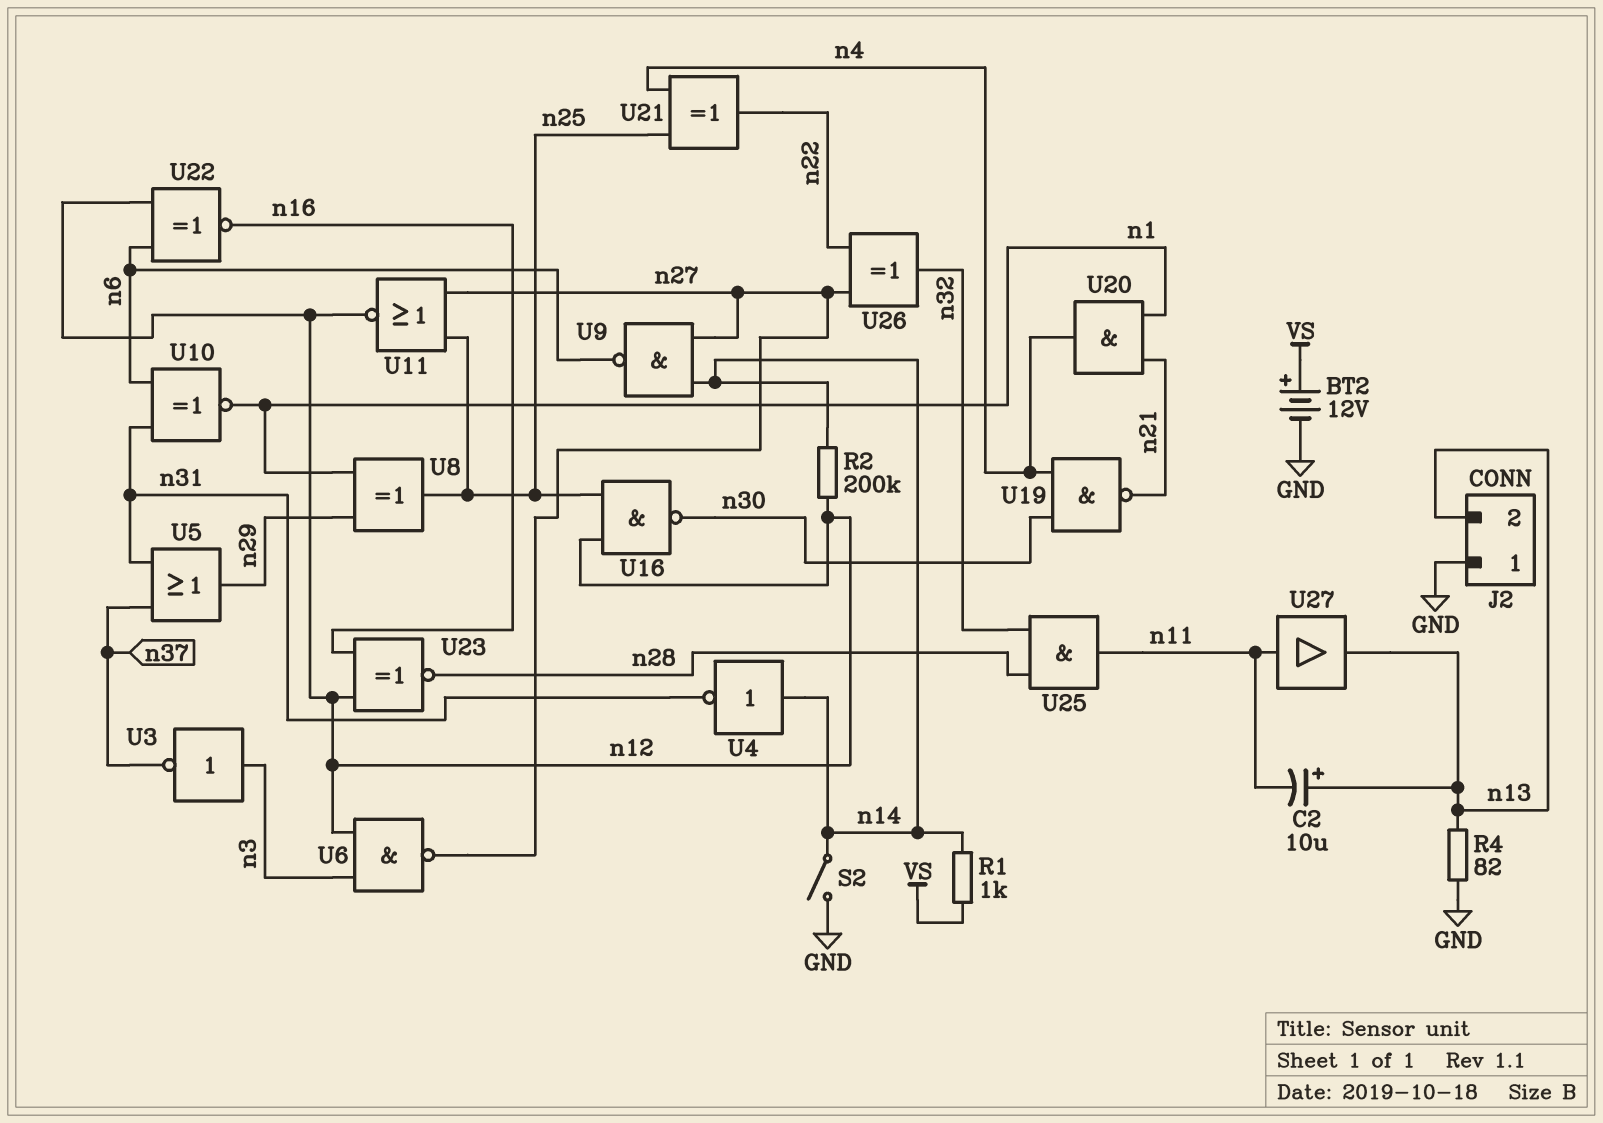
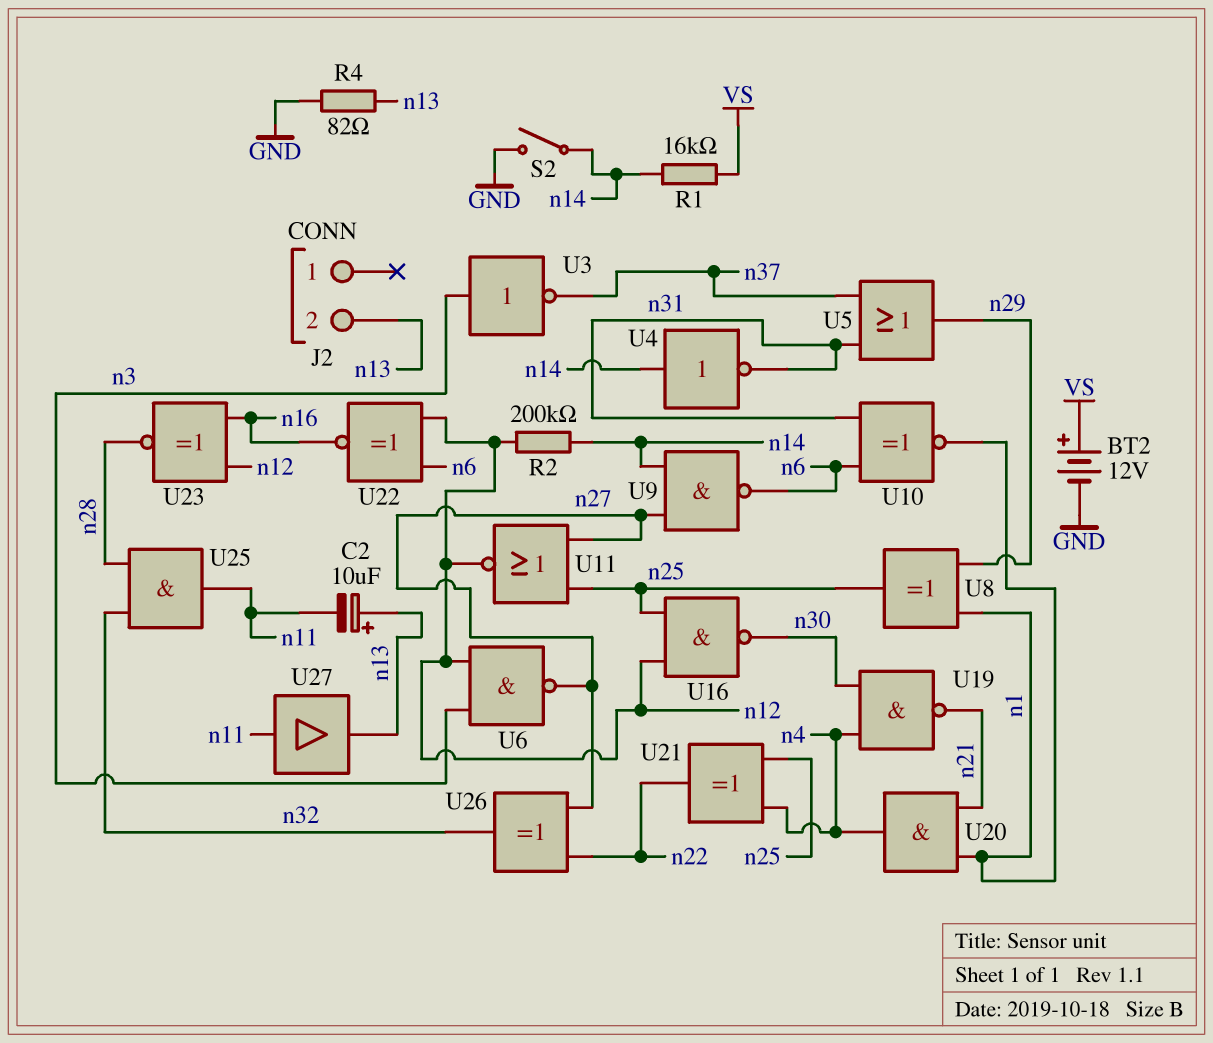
J2 pin 1: GND -> none
R1: 1k (VS, n14) -> 16k (VS, n14)

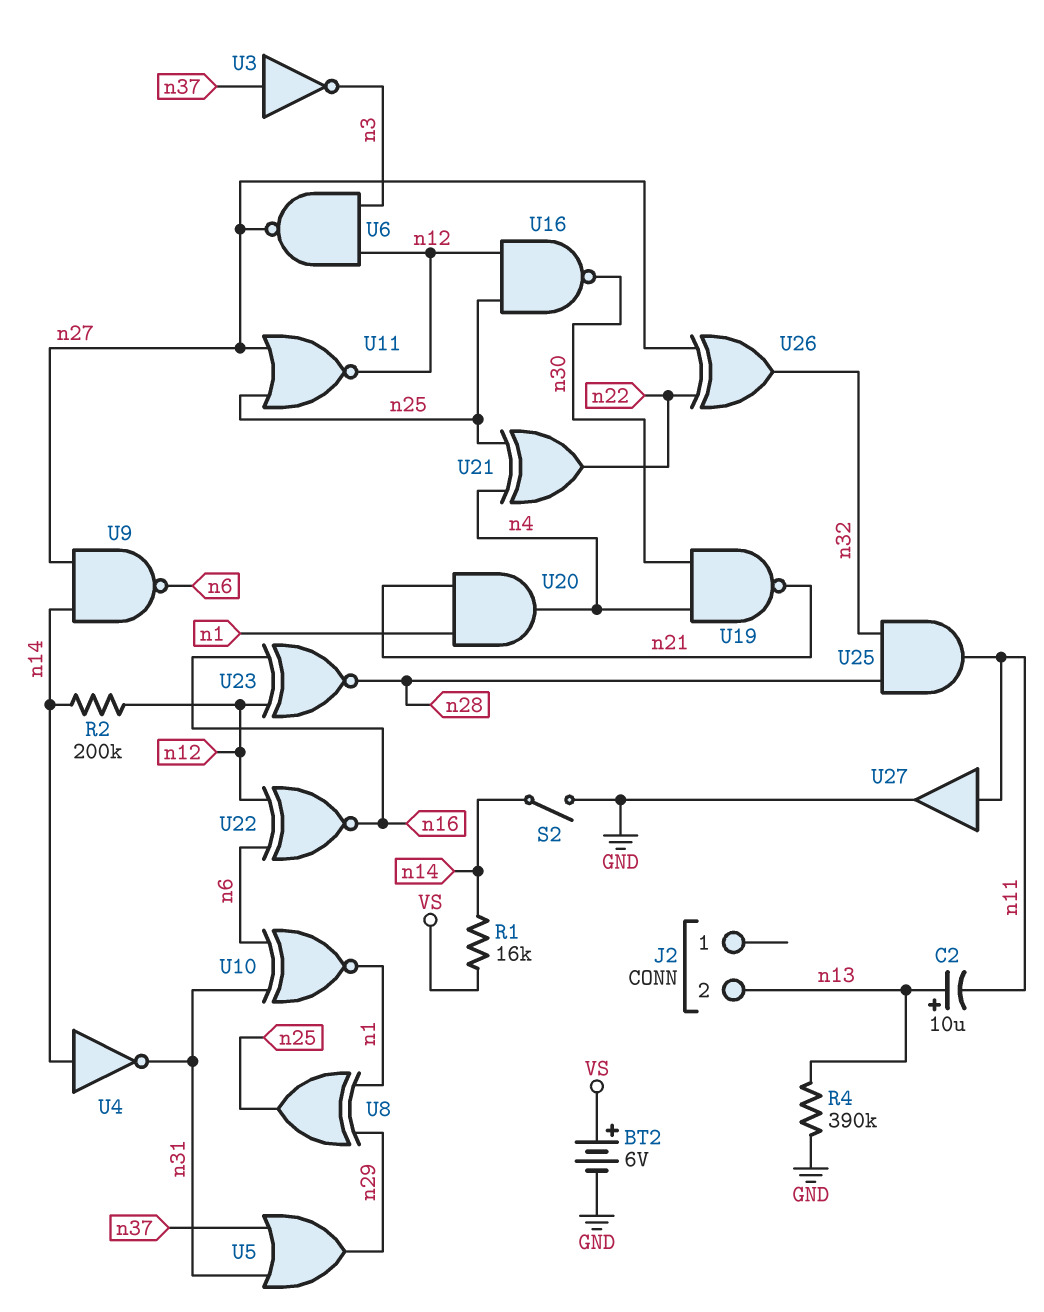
BT2: 12V (plus VS, minus GND) -> 6V (plus VS, minus GND)
R4: 82 (GND, n13) -> 390k (GND, n13)
U3: NOT (in n3, out n37) -> NOT (in n37, out n3)
U27: buffer (in n11, out n13) -> buffer (in n11, out GND)

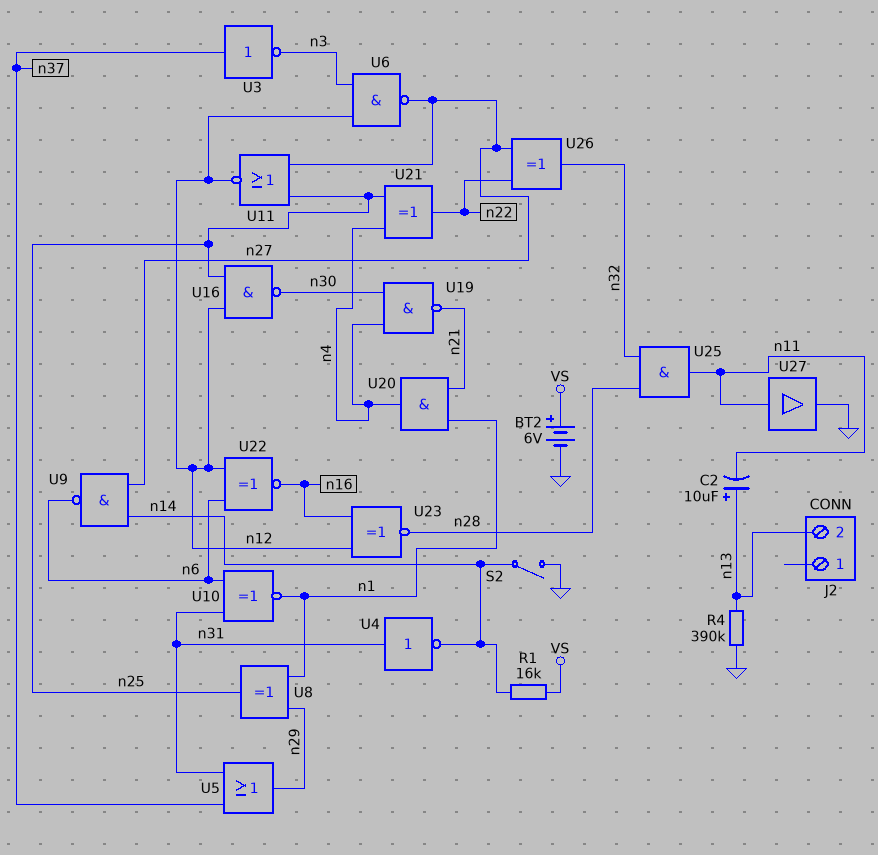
R2: 200k (n12, n14) -> none
U4: NOT (in n14, out n31) -> NOT (in n31, out n14)

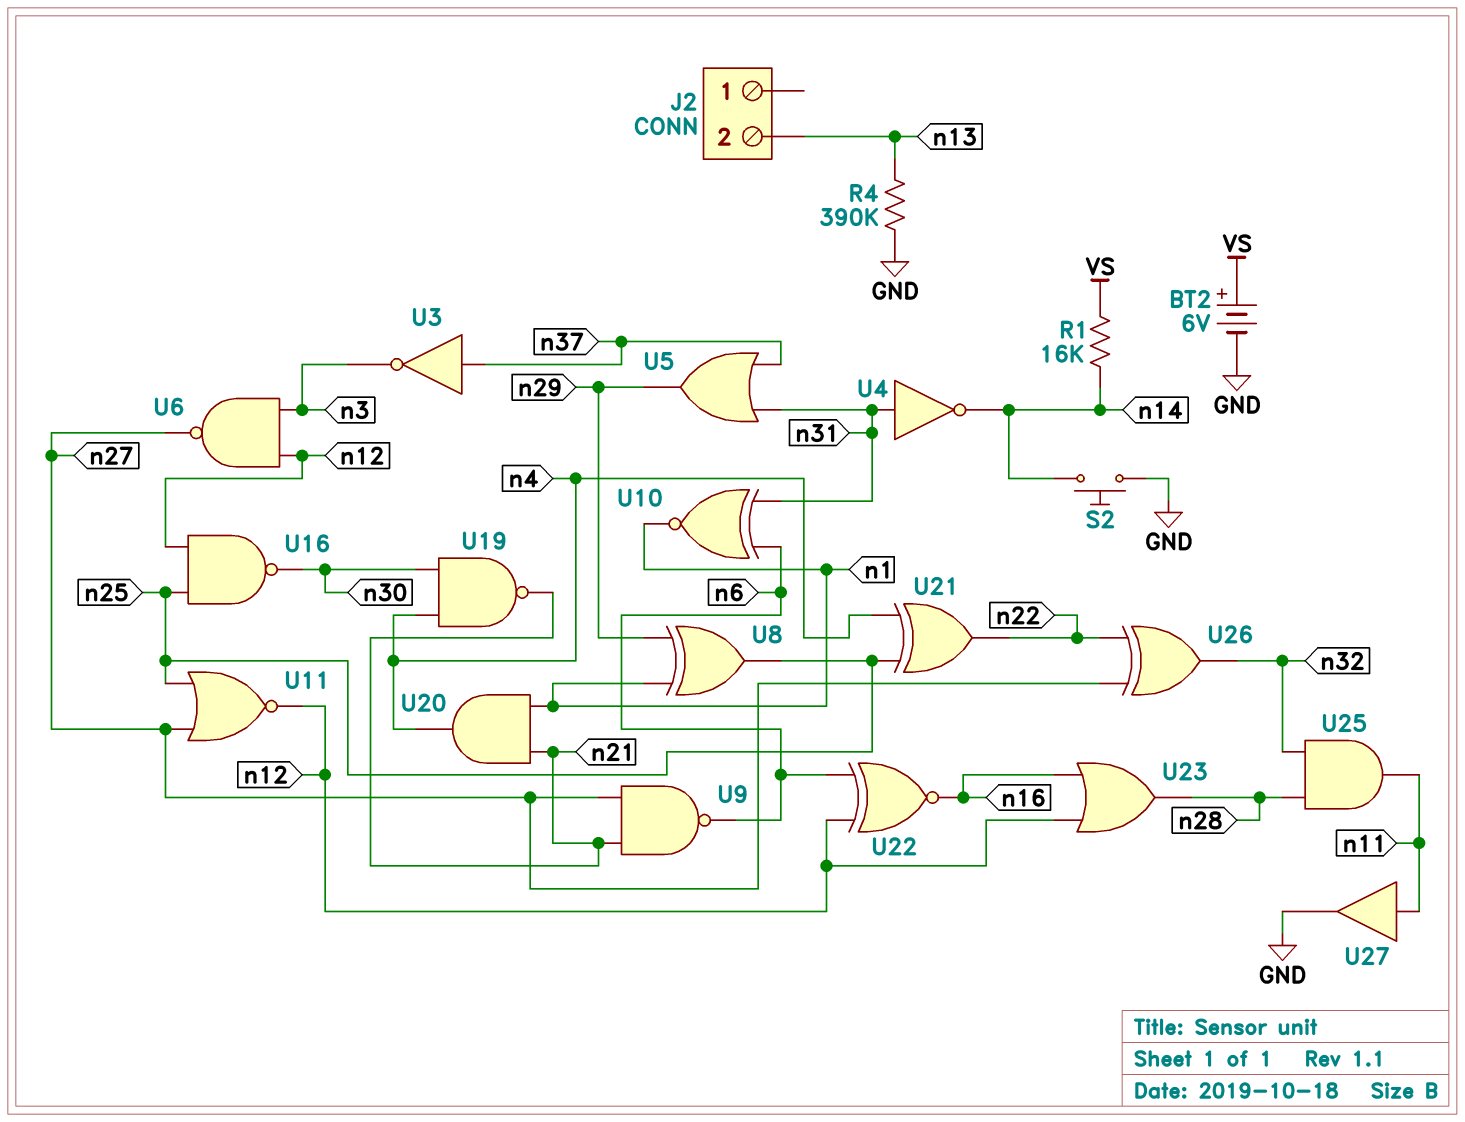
C2: 10uF (plus n13, minus n11) -> none
S2: switch (GND, n14) -> button (GND, n14)
U9: NAND (in n14, in n27, out n6) -> NAND (in n21, in n27, out n6)
U23: XNOR (in n12, in n16, out n28) -> OR (in n12, in n16, out n28)

